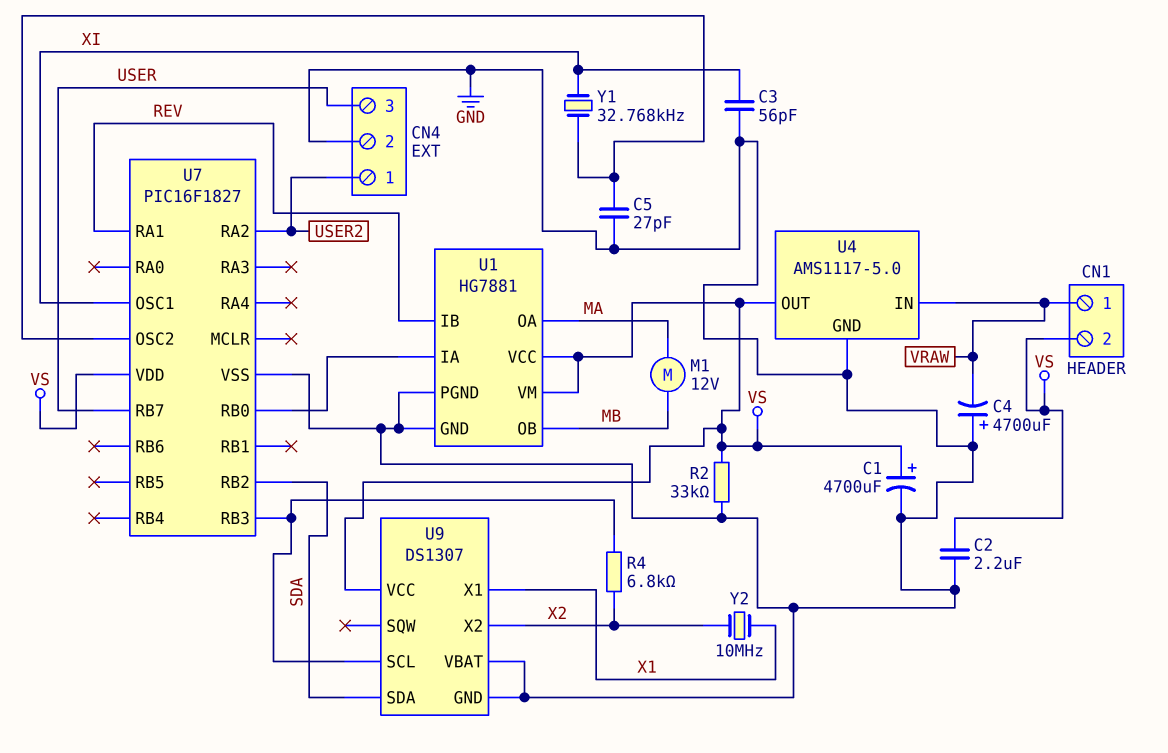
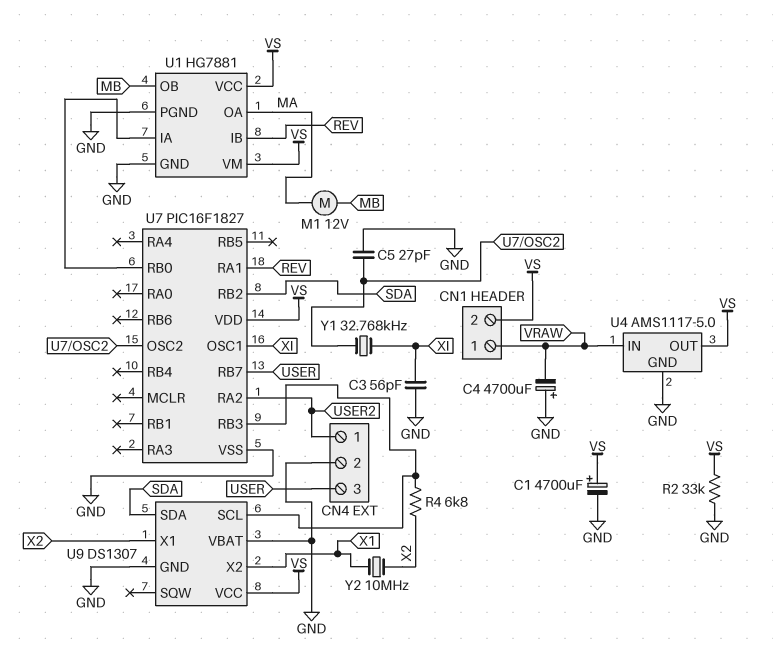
C2: 2.2uF (GND, VS) -> none
U9 pin X1: X1 -> X2
U9 pin X2: X2 -> X1

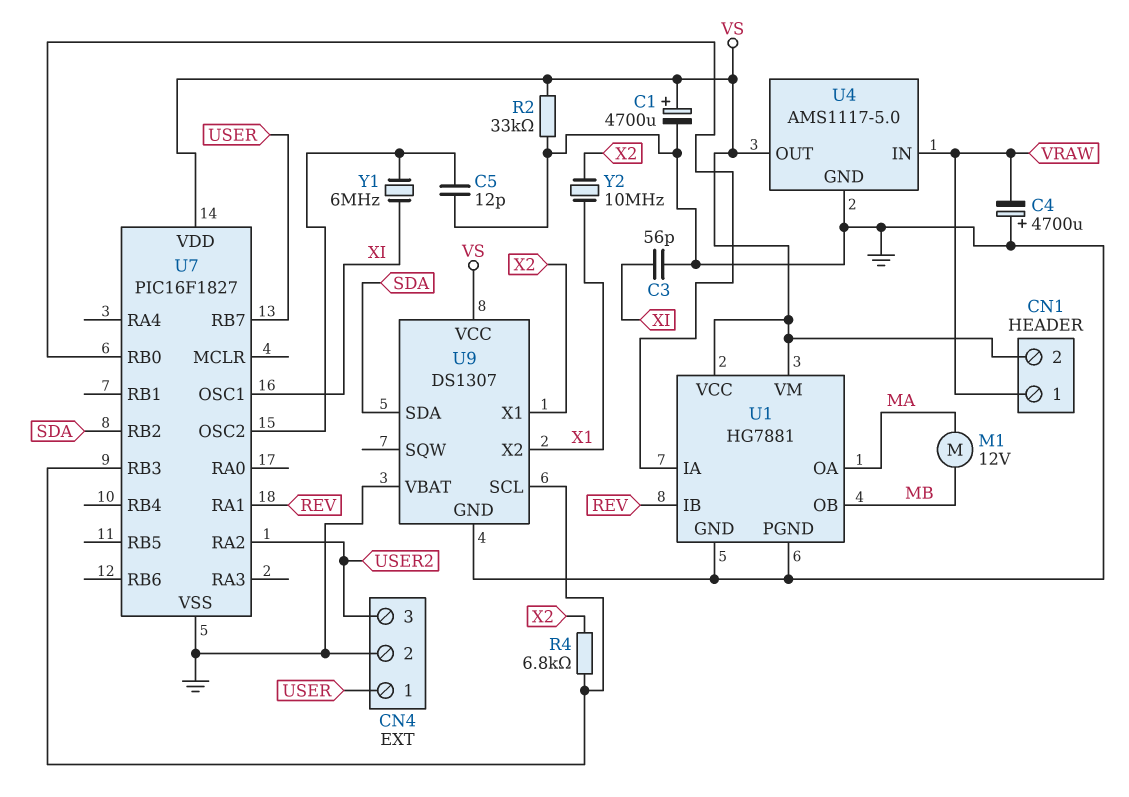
C5: 27pF (GND, U7/OSC2) -> 12pF (GND, U7/OSC2)
CN4 pin 1: USER2 -> USER
CN4 pin 3: USER -> USER2
Y1: 32.768kHz (U7/OSC2, XI) -> 6MHz (U7/OSC2, XI)

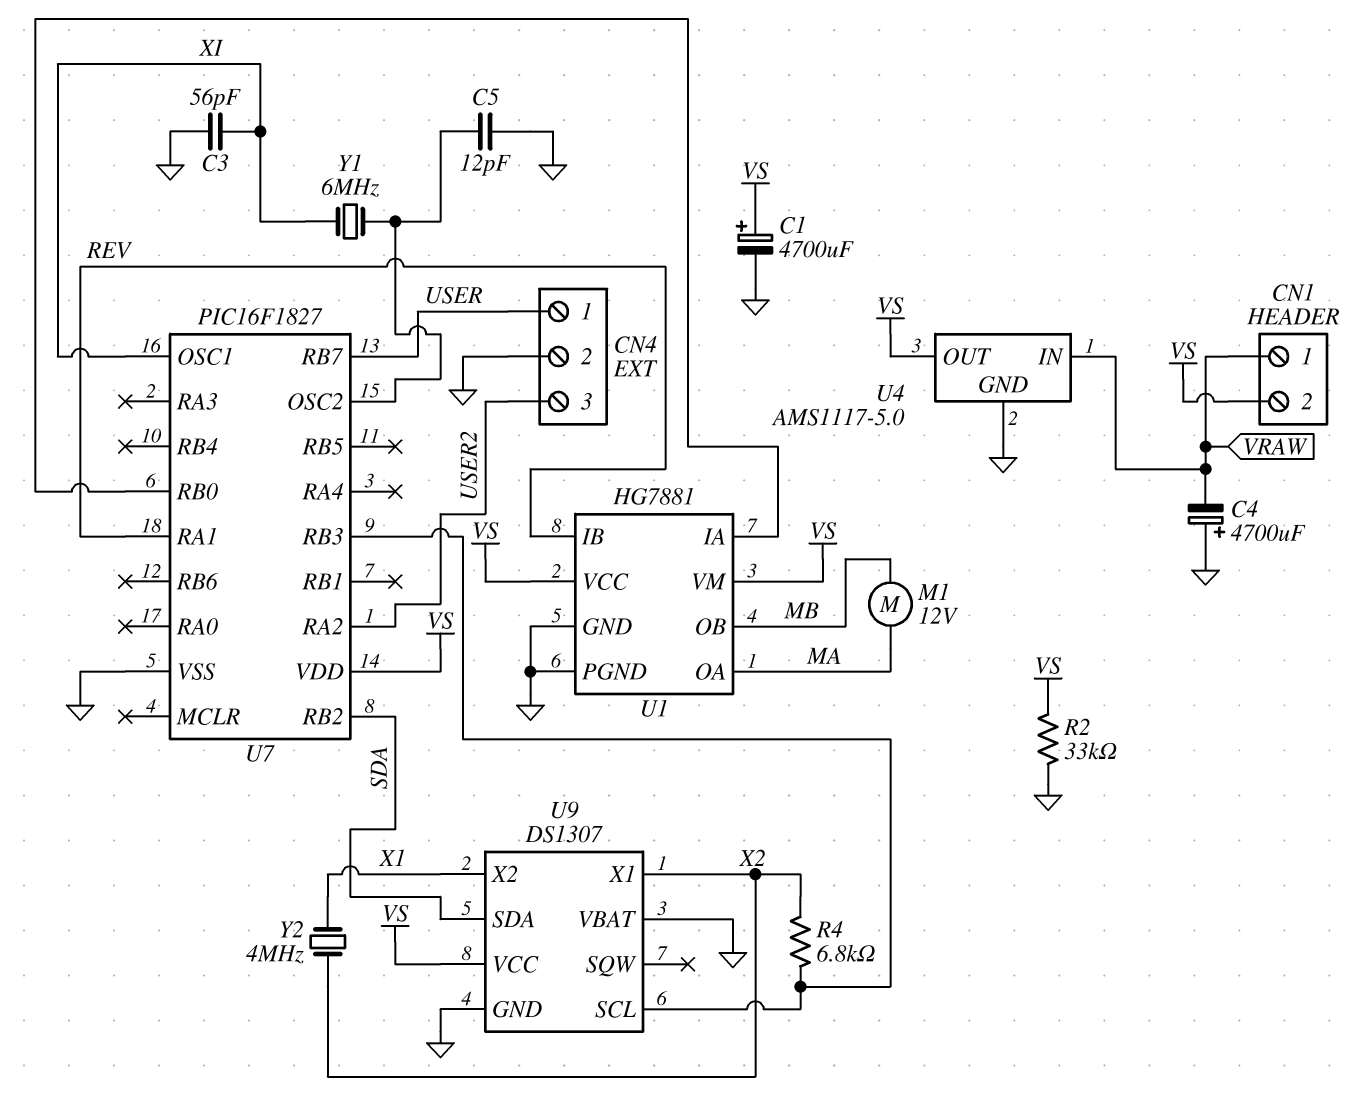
Y2: 10MHz (X1, X2) -> 4MHz (X1, X2)

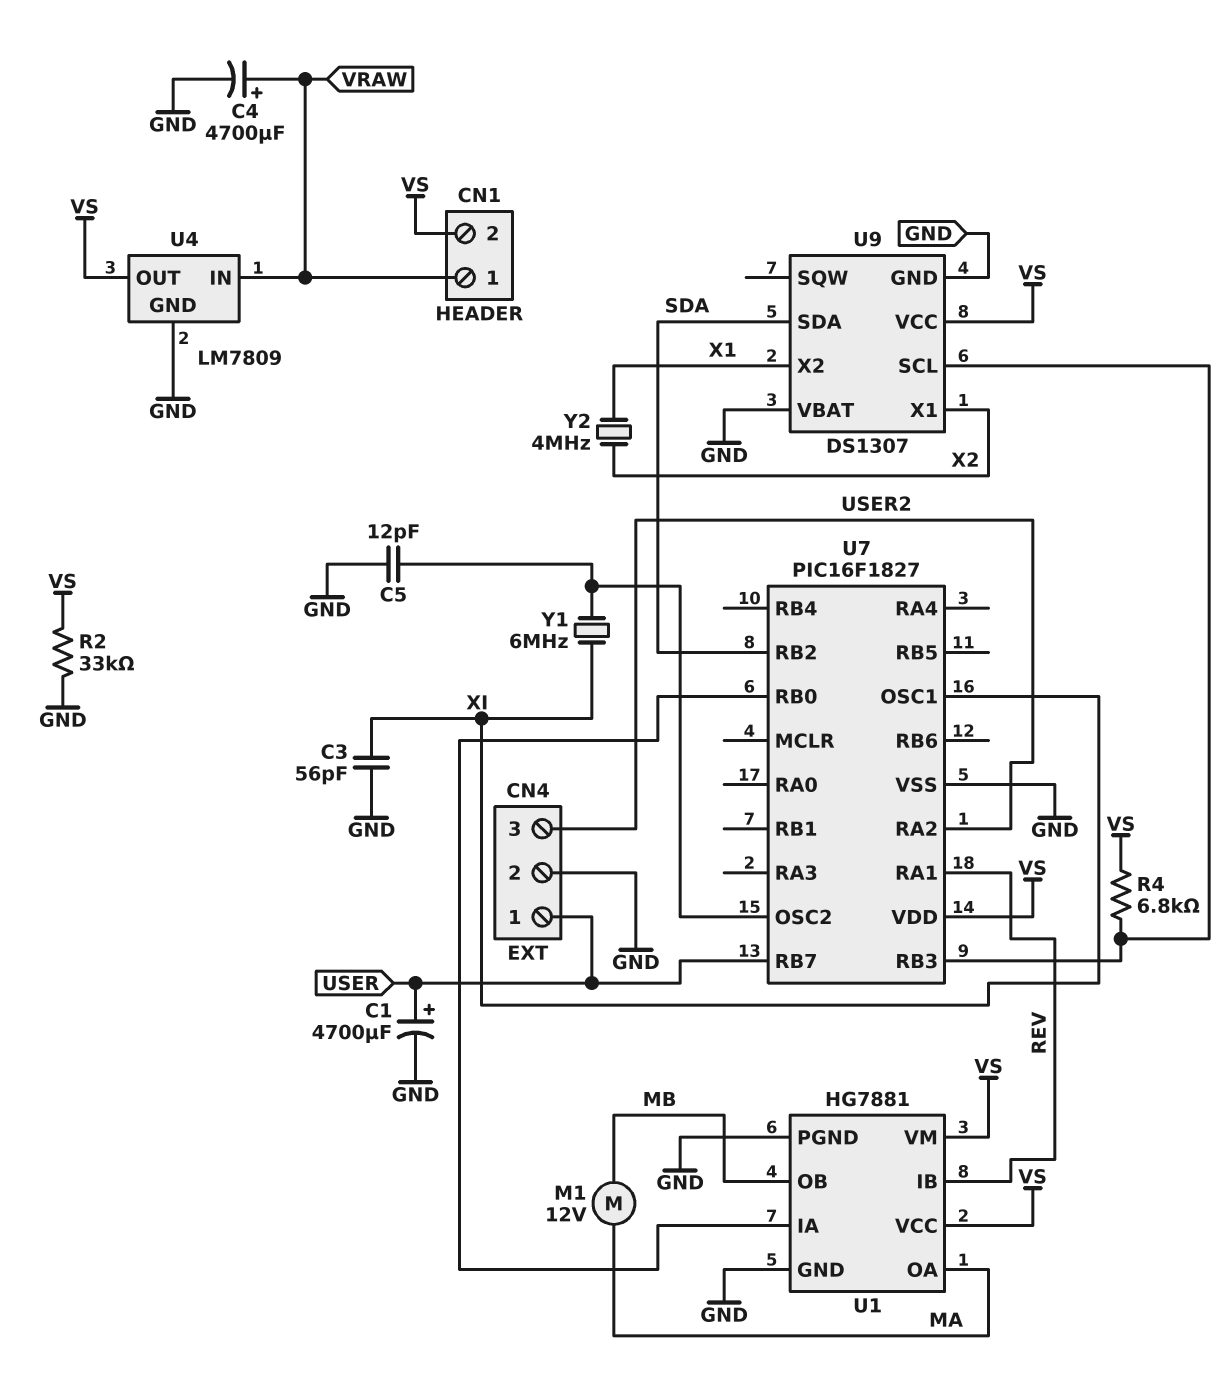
C1: 4700uF (plus VS, minus GND) -> 4700uF (plus USER, minus GND)
C4: 4700uF (plus GND, minus VRAW) -> 4700uF (plus VRAW, minus GND)
R4: 6.8k (U7/RB3, X2) -> 6.8k (U7/RB3, VS)
U4: AMS1117-5.0 -> LM7809

